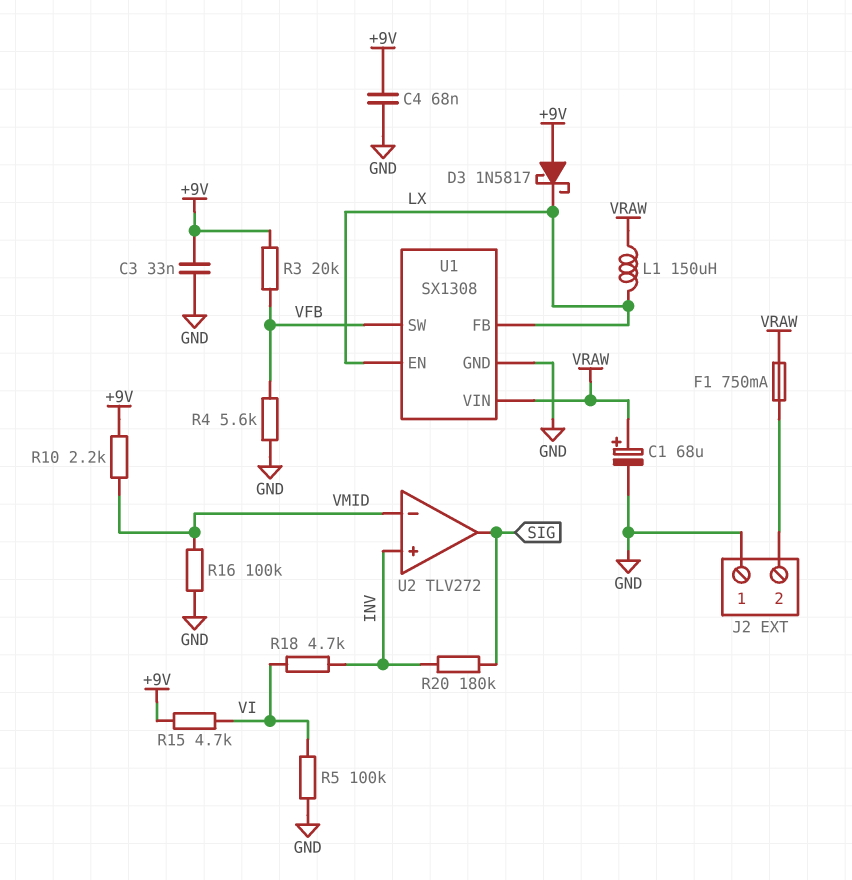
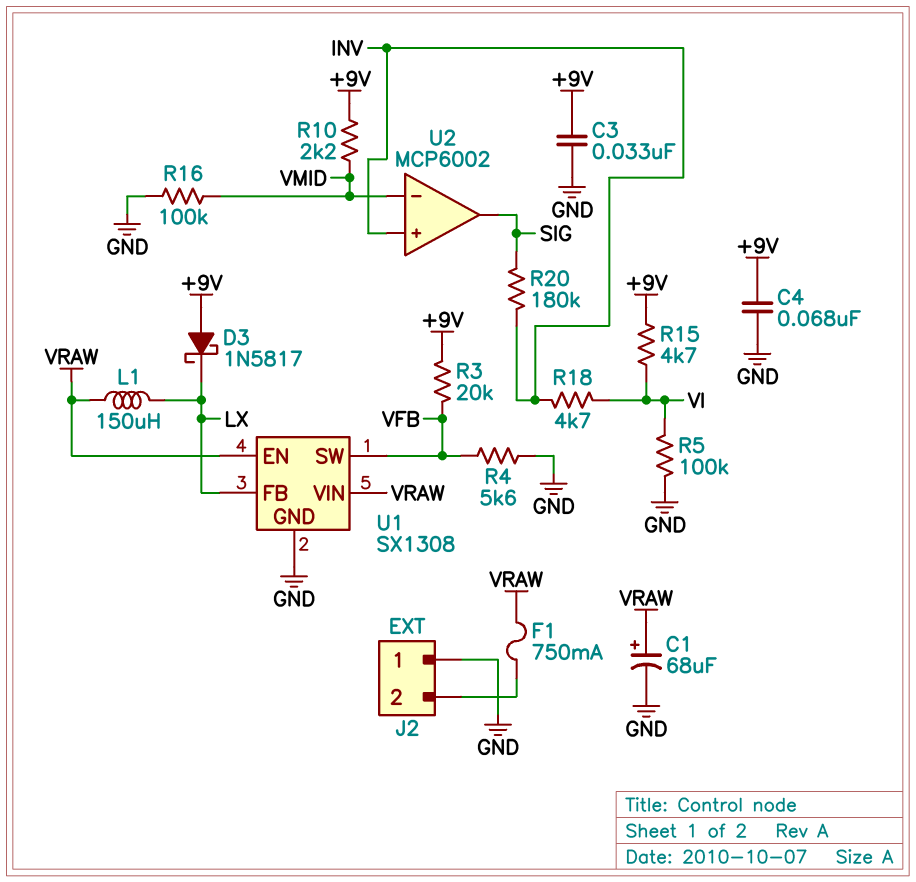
U1 pin EN: LX -> VRAW
U2: TLV272 -> MCP6002

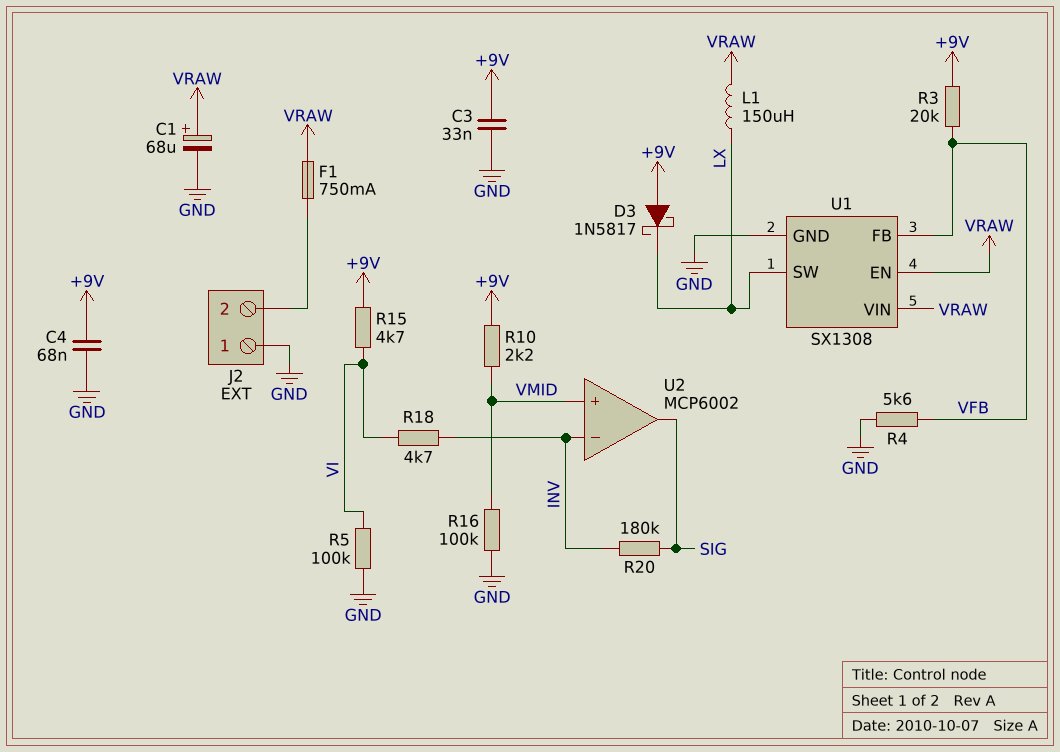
U1 pin FB: LX -> VFB
U1 pin SW: VFB -> LX
U2 pin in+: INV -> VMID
U2 pin in-: VMID -> INV

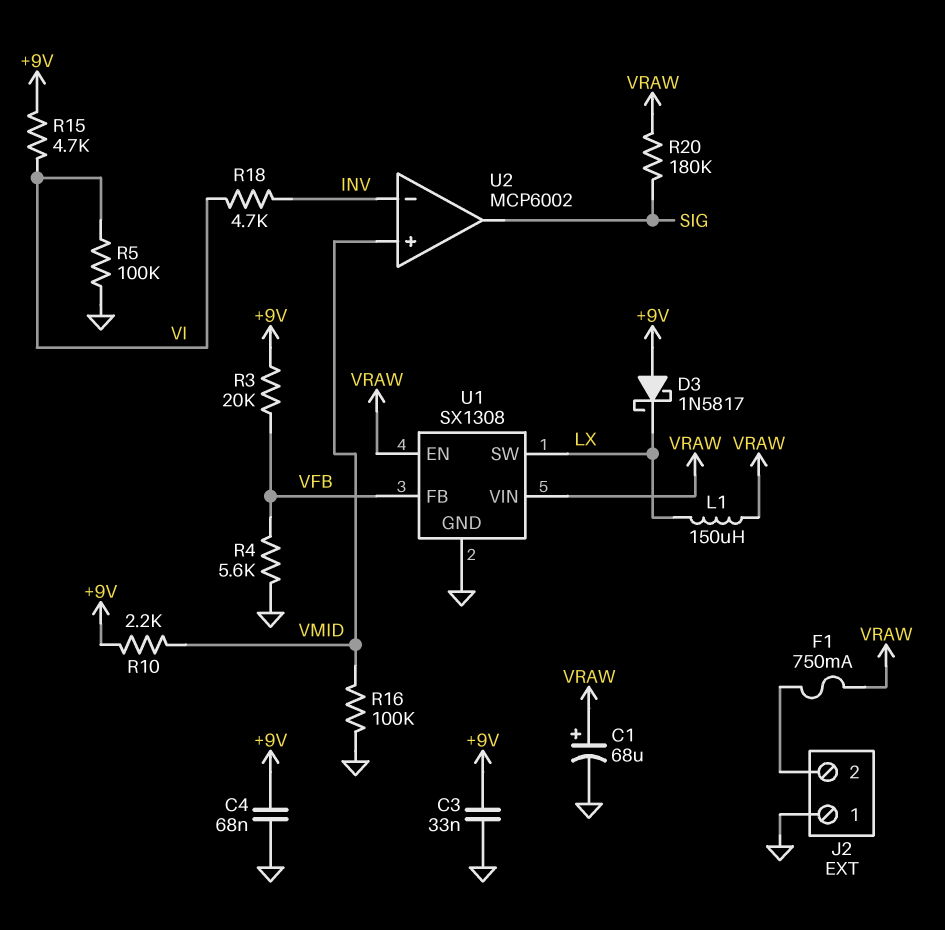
R20: 180k (INV, SIG) -> 180k (SIG, VRAW)

